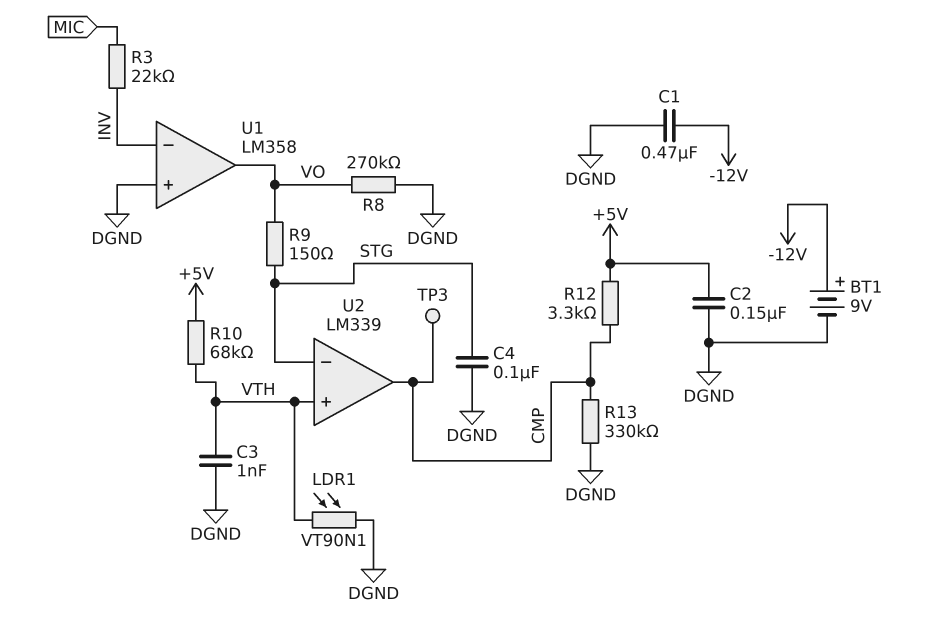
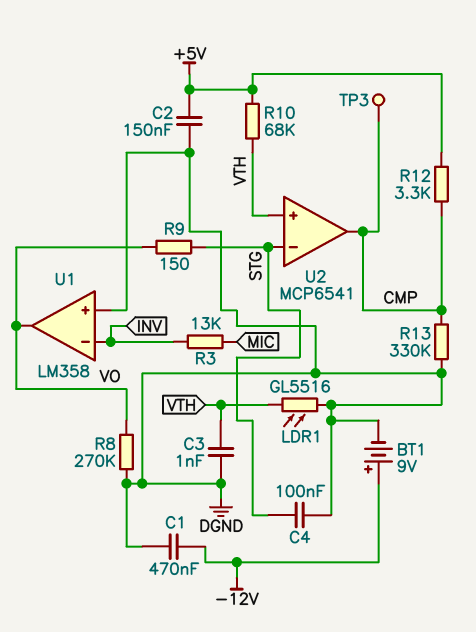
LDR1: VT90N1 (DGND, VTH) -> GL5516 (DGND, VTH)
R3: 22k (INV, MIC) -> 13k (INV, MIC)
U2: LM339 -> MCP6541

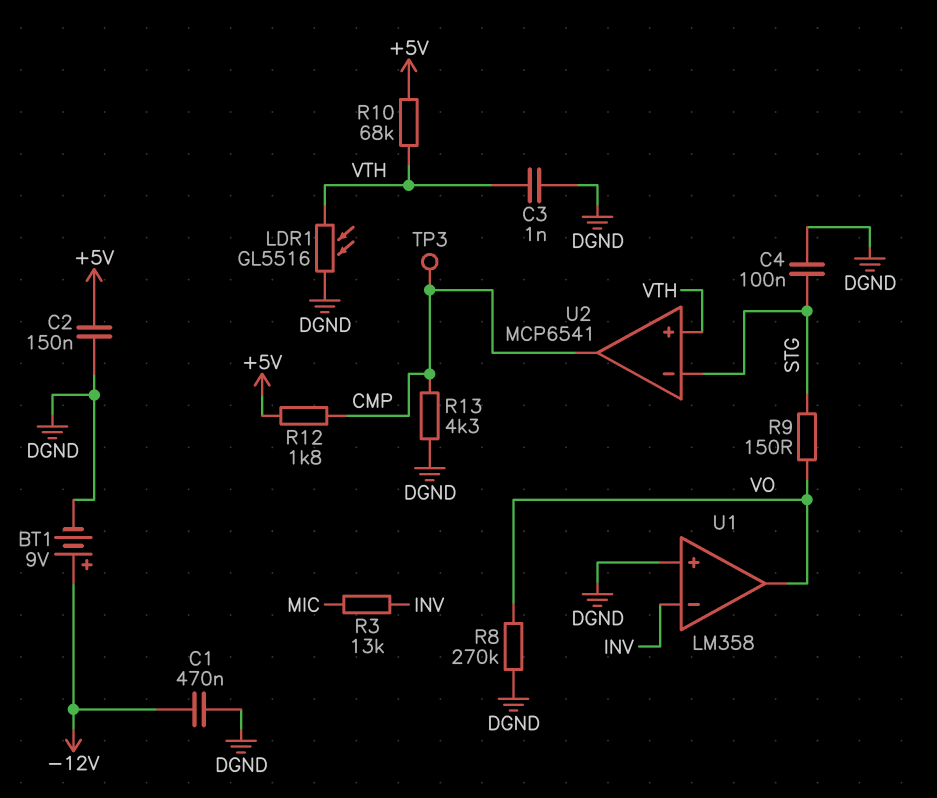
R12: 3.3k (+5V, CMP) -> 1.8k (+5V, CMP)
R13: 330k (CMP, DGND) -> 4.3k (CMP, DGND)

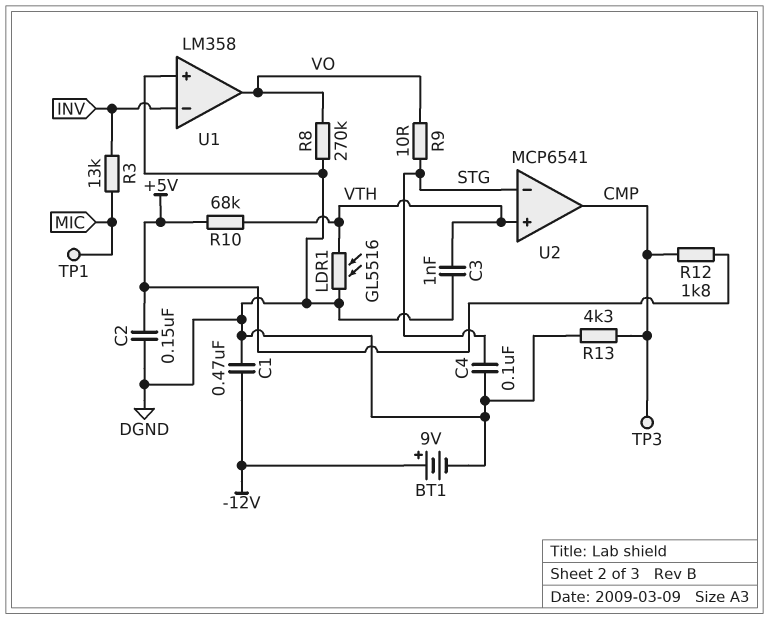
R9: 150 (STG, VO) -> 10 (STG, VO)
TP1: none -> test point (MIC)

